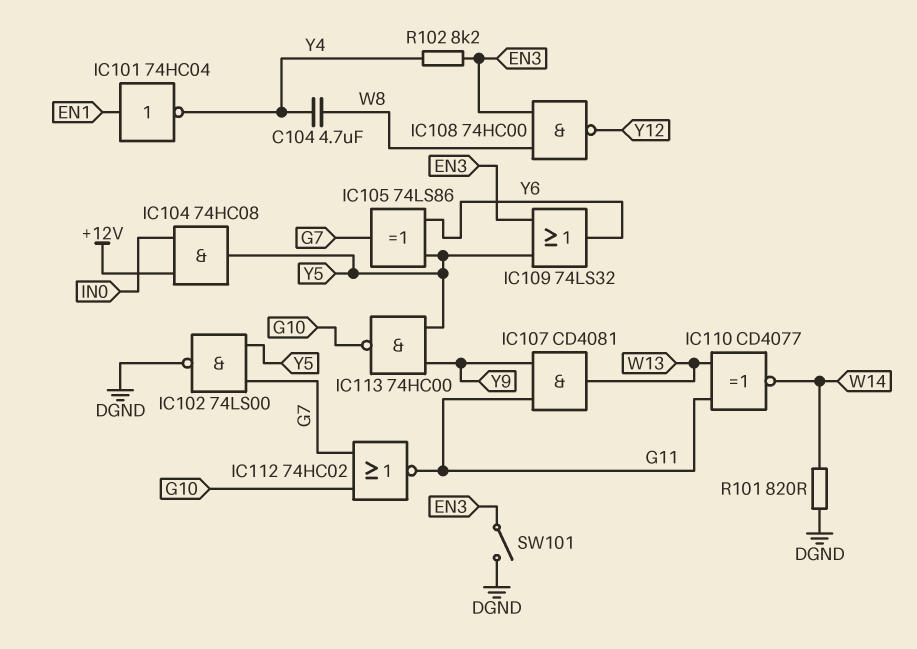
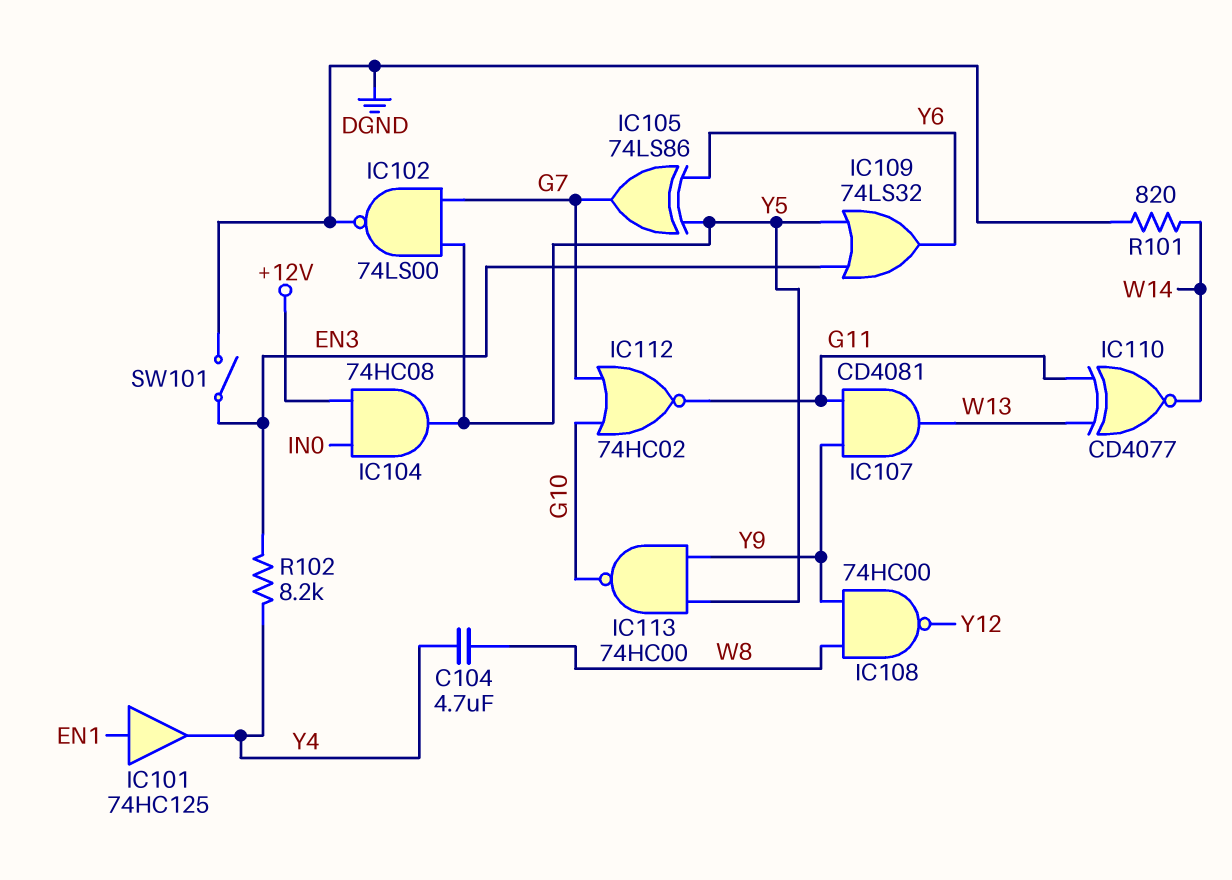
IC101: NOT 74HC04 (in EN1, out Y4) -> buffer 74HC125 (in EN1, out Y4)
IC108: NAND 74HC00 (in EN3, in W8, out Y12) -> NAND 74HC00 (in W8, in Y9, out Y12)

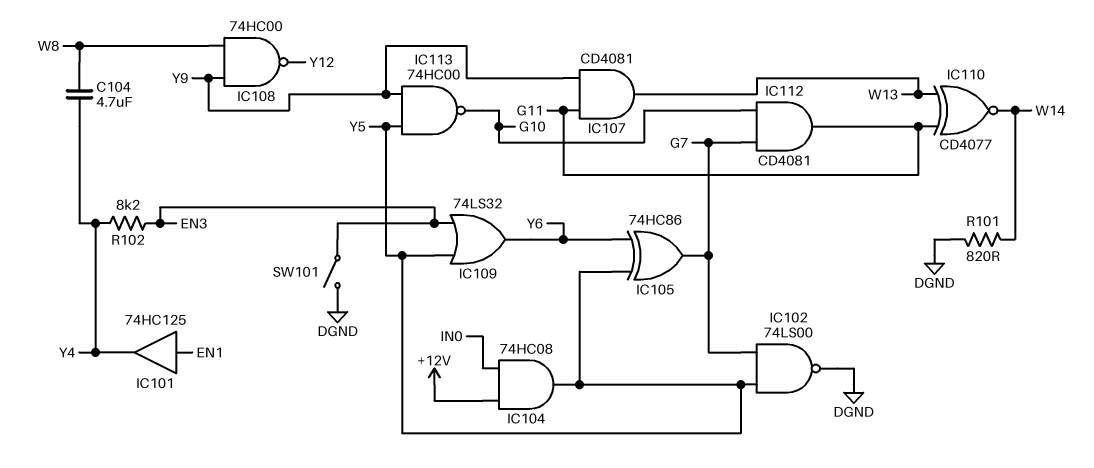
IC105: XOR 74LS86 (in Y5, in Y6, out G7) -> XOR 74HC86 (in Y5, in Y6, out G7)
IC112: NOR 74HC02 (in G7, in G10, out G11) -> AND CD4081 (in G7, in G10, out G11)

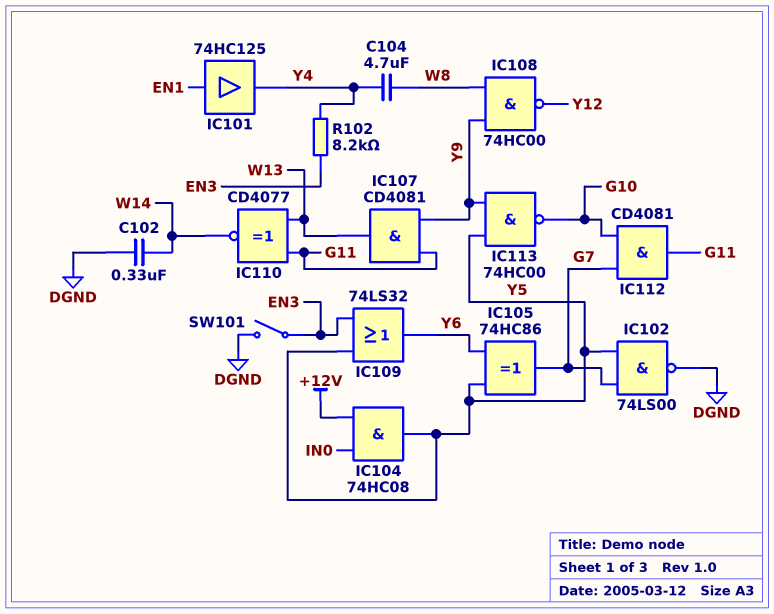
C102: none -> 330nF (DGND, W14)
R101: 820 (DGND, W14) -> none

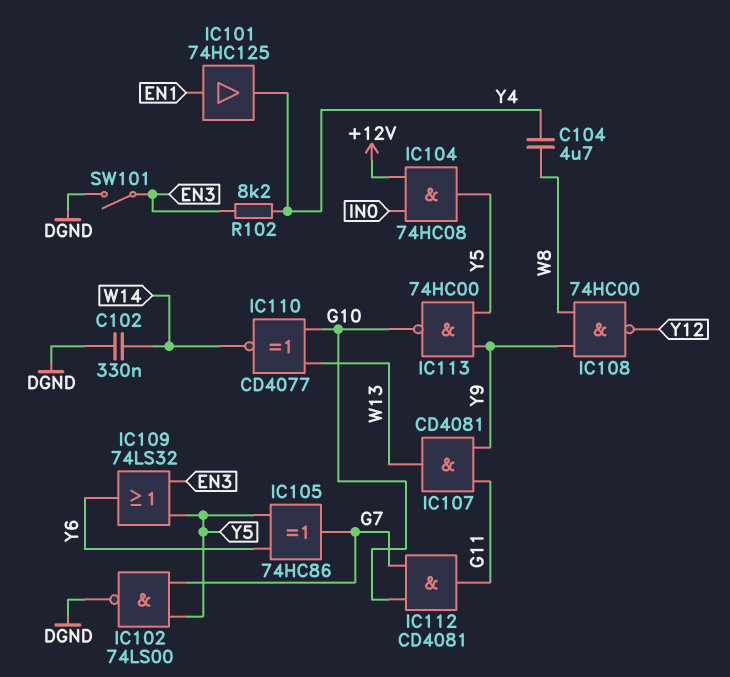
IC110: XNOR CD4077 (in G11, in W13, out W14) -> XNOR CD4077 (in G10, in W13, out W14)

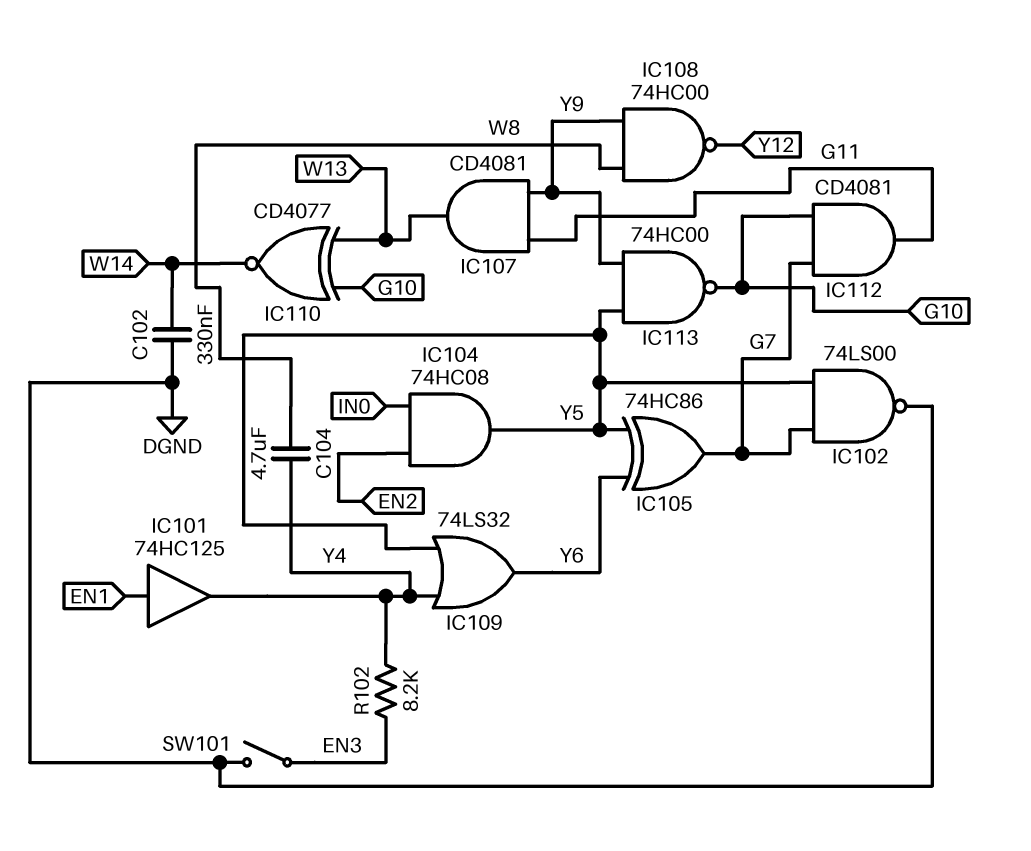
IC104: AND 74HC08 (in +12V, in IN0, out Y5) -> AND 74HC08 (in EN2, in IN0, out Y5)
IC109: OR 74LS32 (in EN3, in Y5, out Y6) -> OR 74LS32 (in Y4, in Y5, out Y6)

